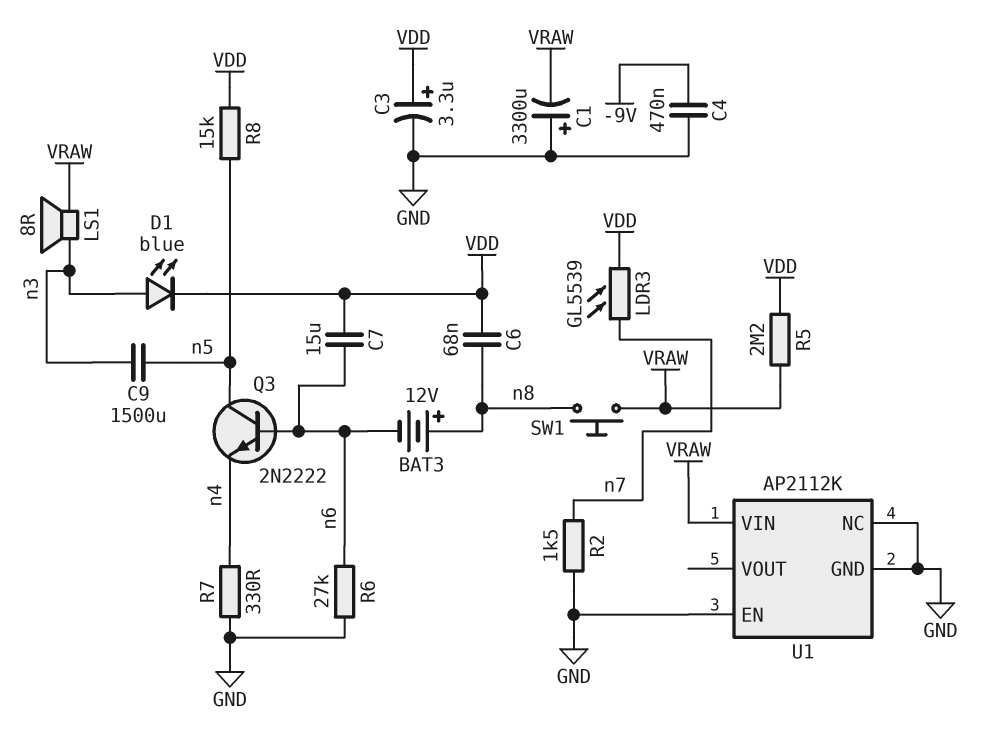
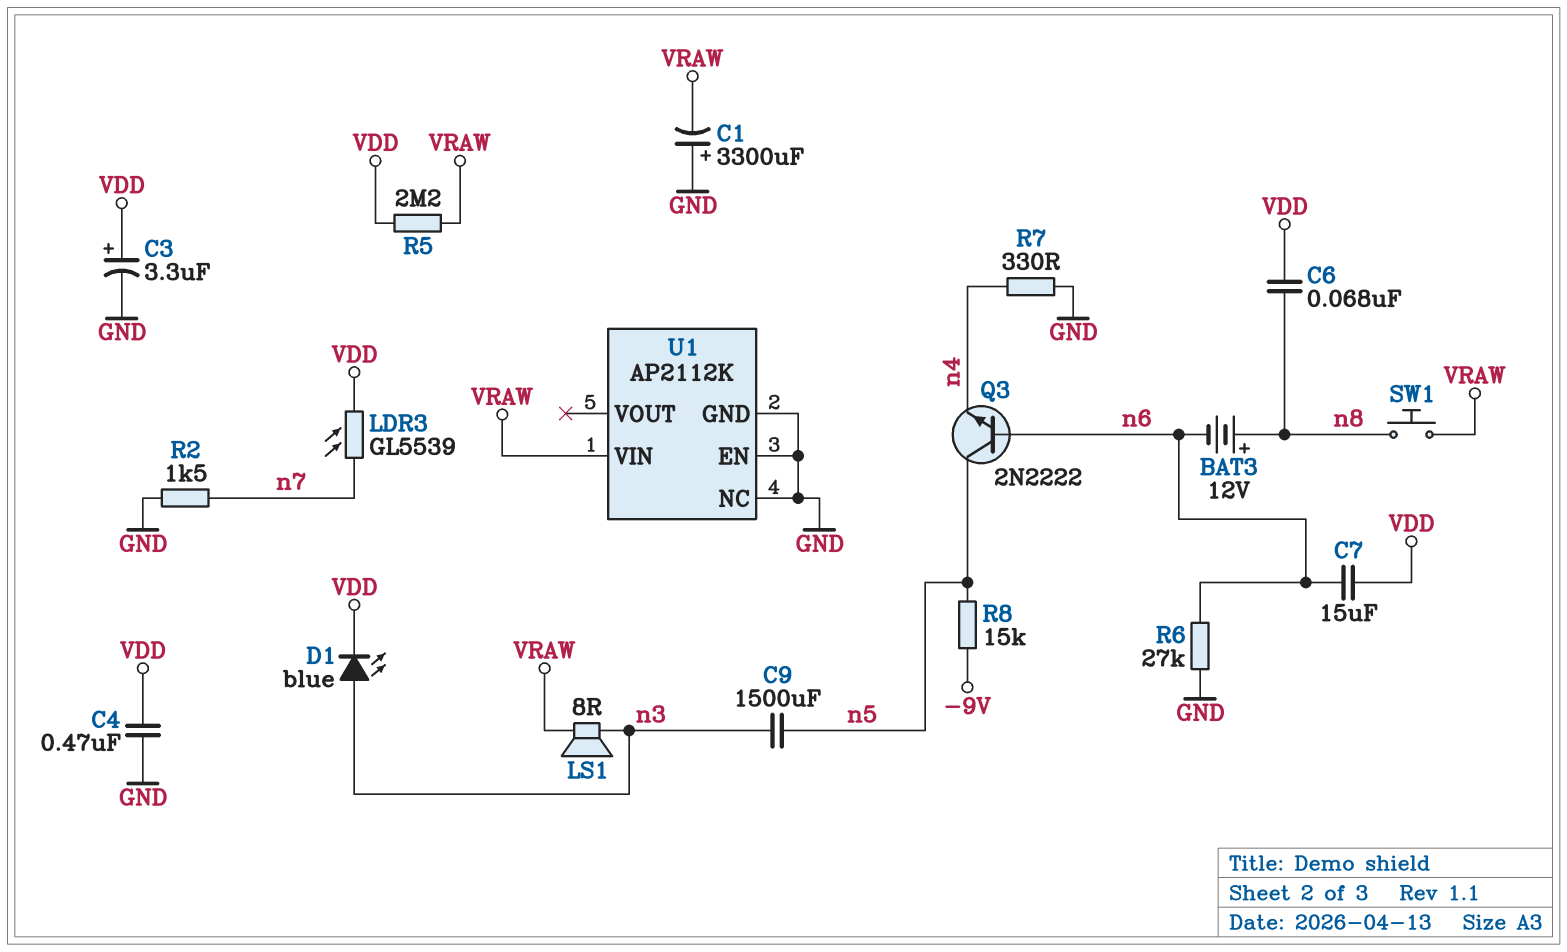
C4: 470nF (-9V, GND) -> 470nF (GND, VDD)
R8: 15k (VDD, n5) -> 15k (-9V, n5)

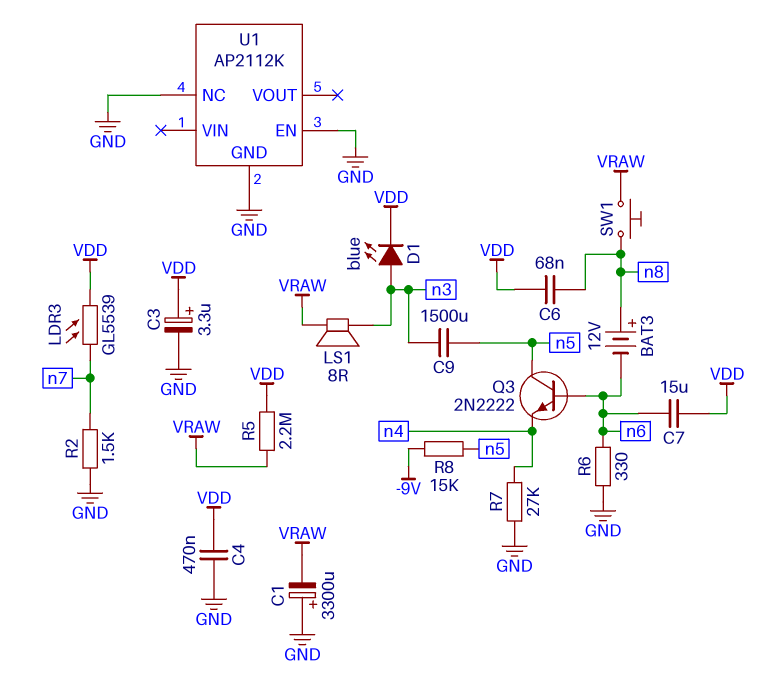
R6: 27k (GND, n6) -> 330 (GND, n6)
R7: 330 (GND, n4) -> 27k (GND, n4)
U1 pin VIN: VRAW -> none

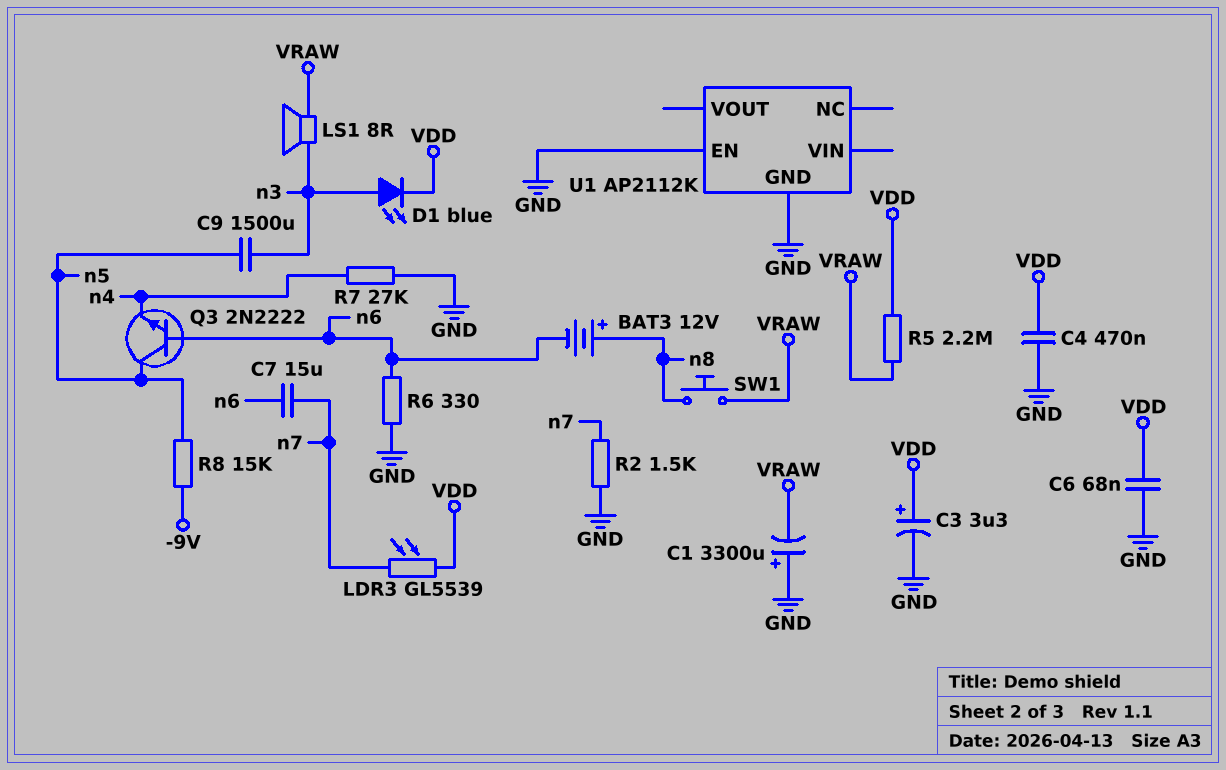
C6: 68nF (VDD, n8) -> 68nF (GND, VDD)
C7: 15uF (VDD, n6) -> 15uF (n6, n7)
U1 pin NC: GND -> none

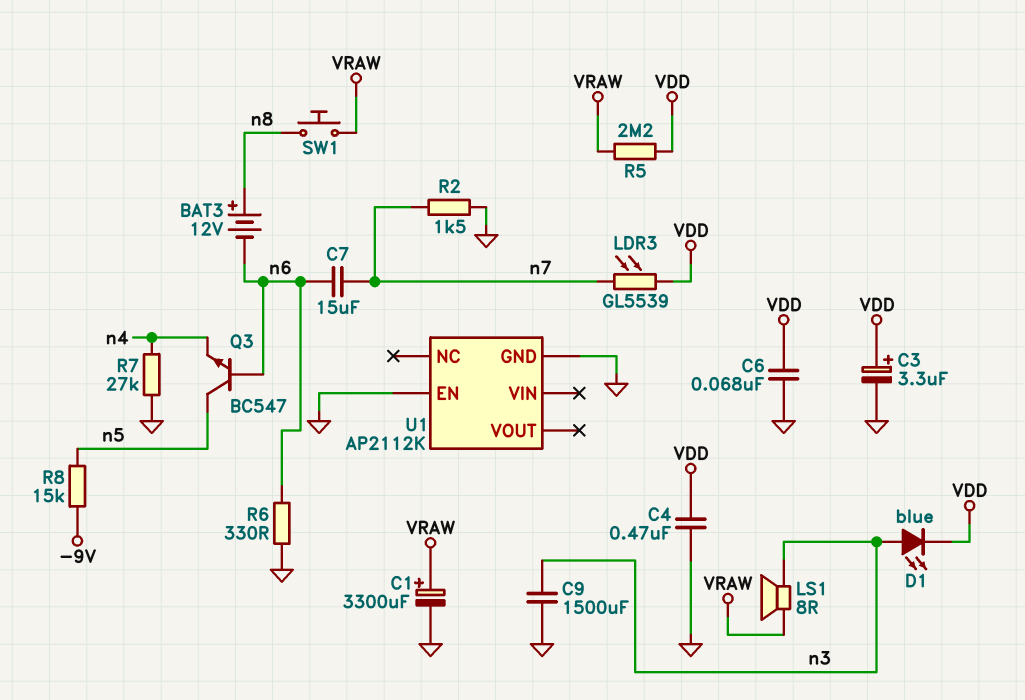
C1: 3300uF (plus GND, minus VRAW) -> 3300uF (plus VRAW, minus GND)
C9: 1500uF (n3, n5) -> 1500uF (GND, n3)
Q3: NPN 2N2222 (B n6, C n5, E n4) -> NPN BC547 (B n6, C n5, E n4)

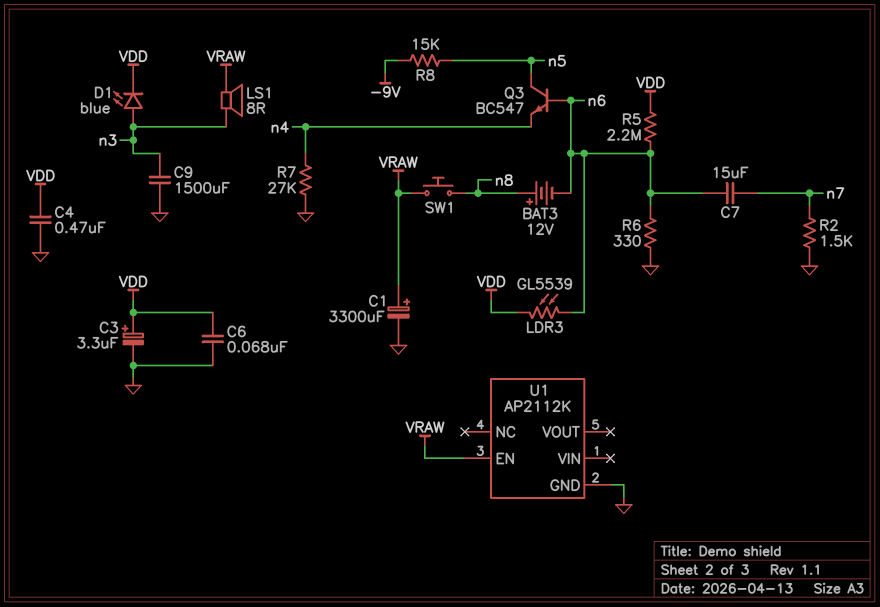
LDR3: GL5539 (VDD, n7) -> GL5539 (VDD, n6)
R5: 2.2M (VDD, VRAW) -> 2.2M (VDD, n6)
U1 pin EN: GND -> VRAW

